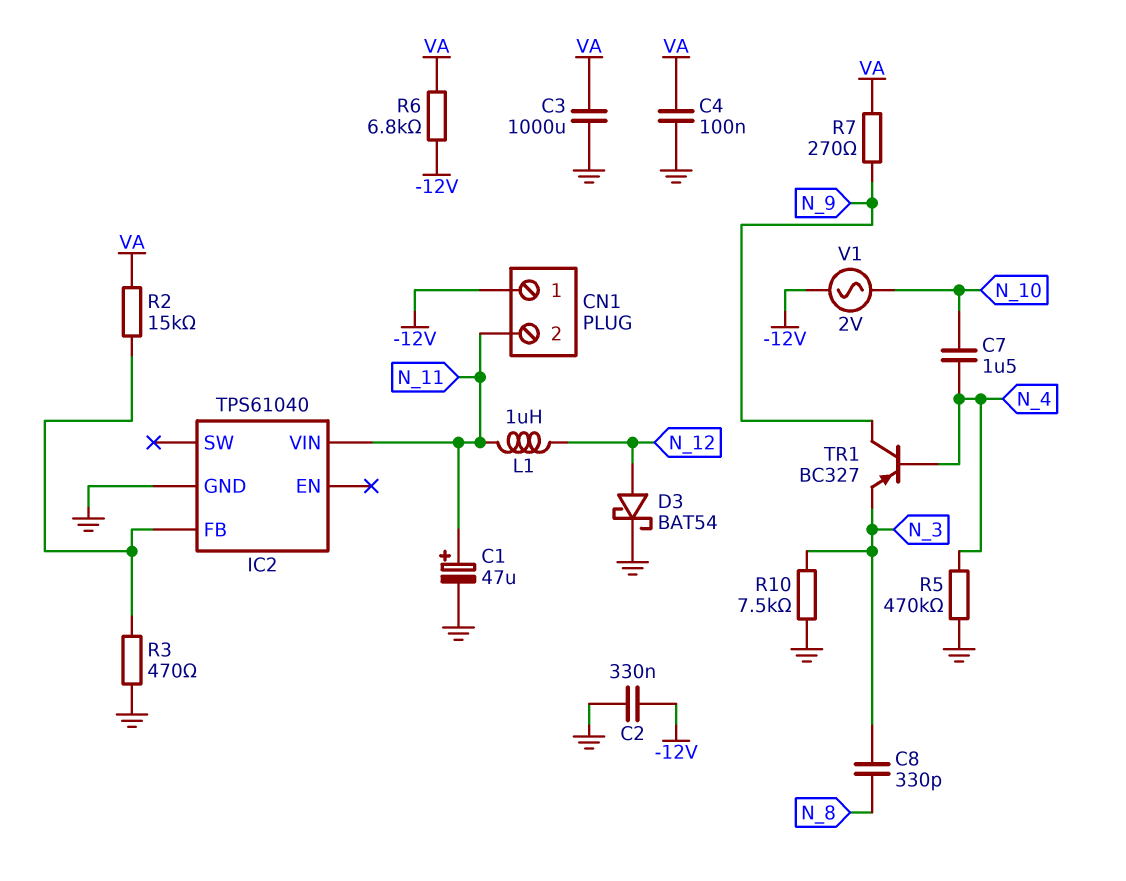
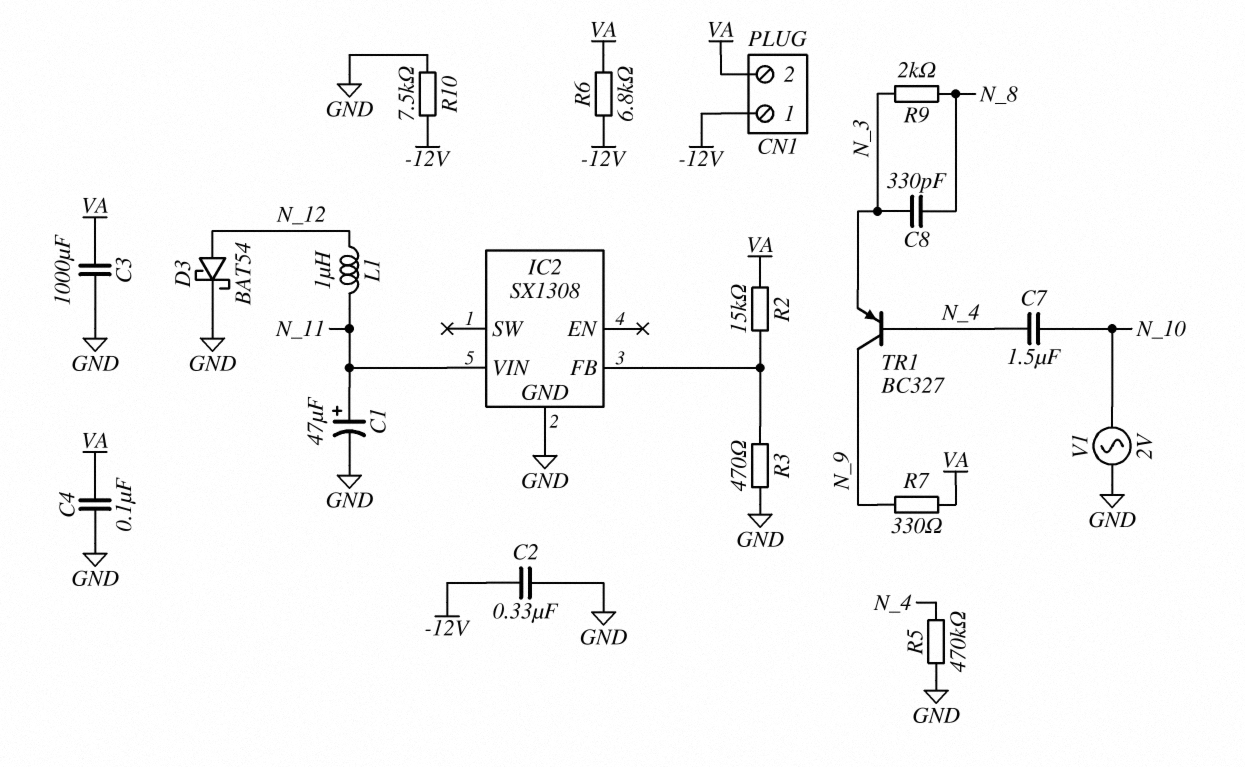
CN1 pin 2: N_11 -> VA
IC2: TPS61040 -> SX1308
R7: 270 (N_9, VA) -> 330 (N_9, VA)
R9: none -> 2k (N_3, N_8)
R10: 7.5k (GND, N_3) -> 7.5k (-12V, GND)
V1: AC 2V (-12V, N_10) -> AC 2V (GND, N_10)

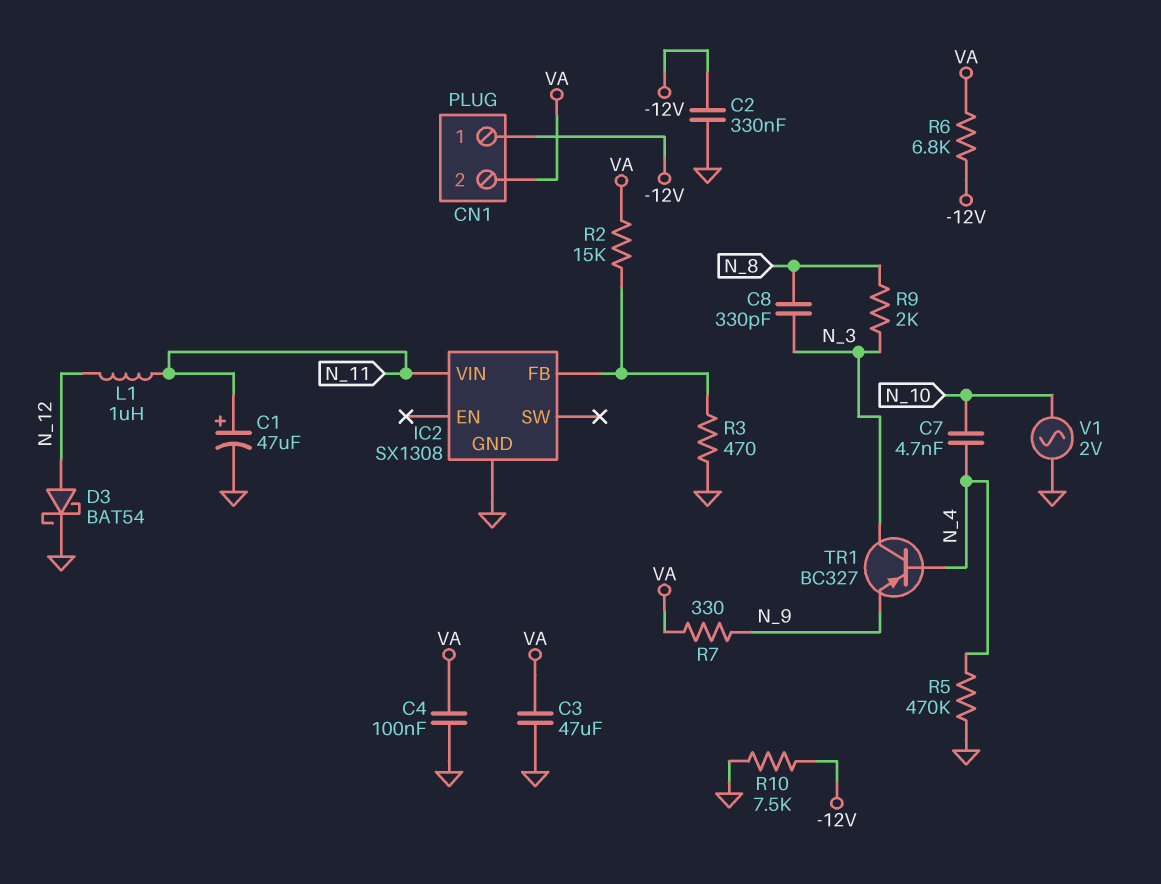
C3: 1000uF (GND, VA) -> 47uF (GND, VA)
C7: 1.5uF (N_4, N_10) -> 4.7nF (N_4, N_10)
TR1: PNP BC327 (B N_4, C N_9, E N_3) -> PNP BC327 (B N_4, C N_3, E N_9)

